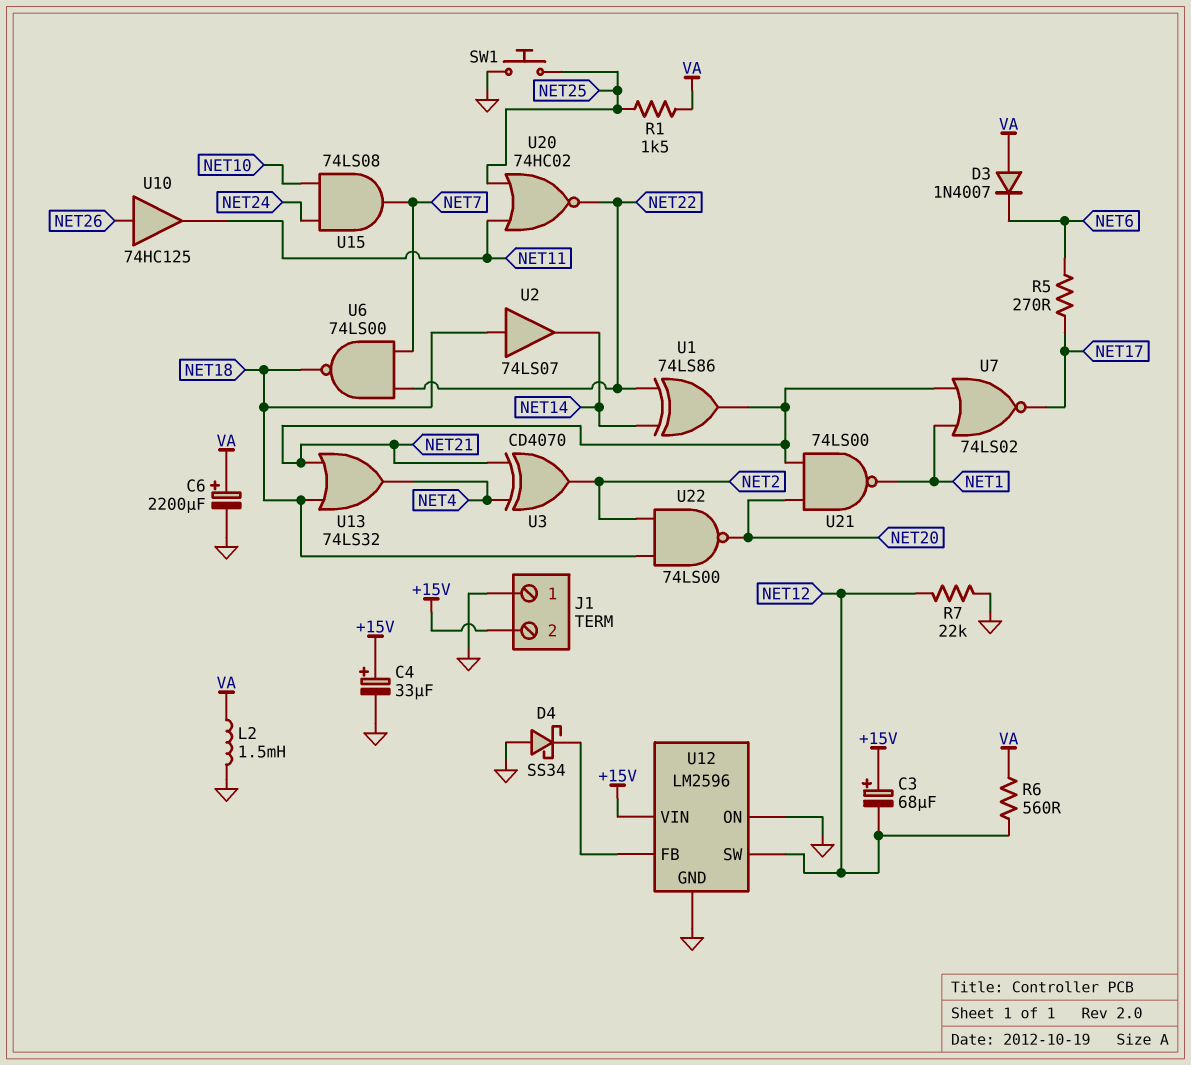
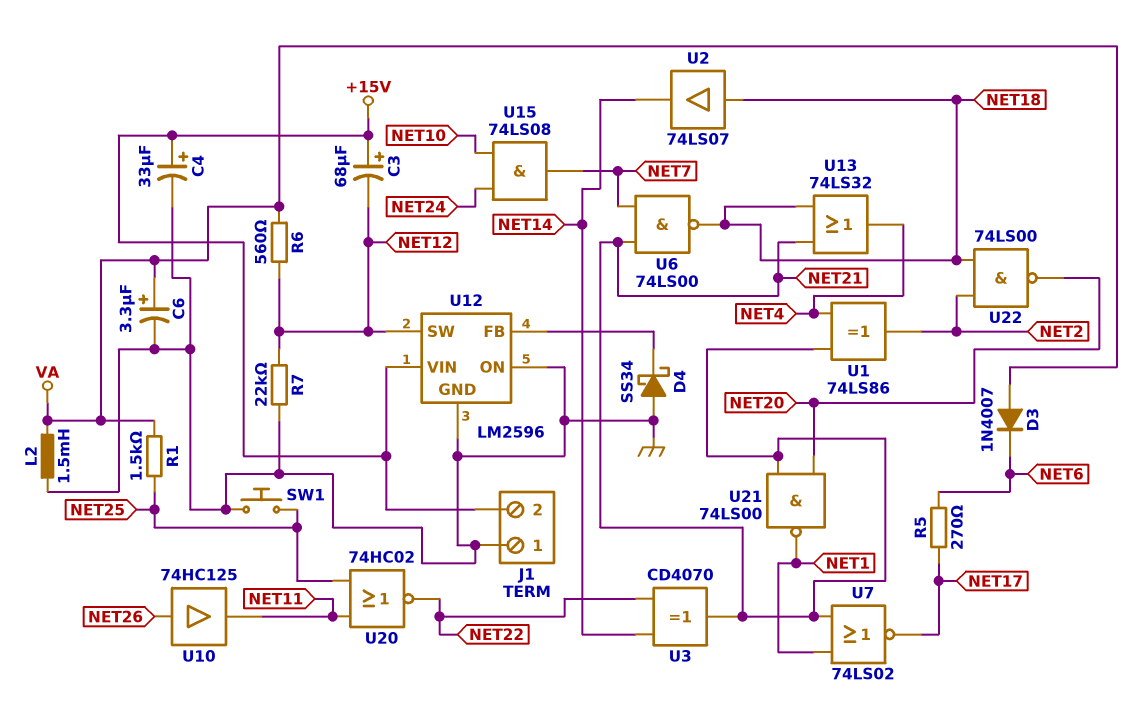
C6: 2200uF (plus VA, minus GND) -> 3.3uF (plus VA, minus GND)
U1: XOR 74LS86 (in NET14, in NET22, out NET21) -> XOR 74LS86 (in NET4, in NET21, out NET2)
U3: XOR CD4070 (in NET4, in NET21, out NET2) -> XOR CD4070 (in NET14, in NET22, out NET21)
U6: NAND 74LS00 (in NET7, in NET22, out NET18) -> NAND 74LS00 (in NET7, in NET21, out NET18)

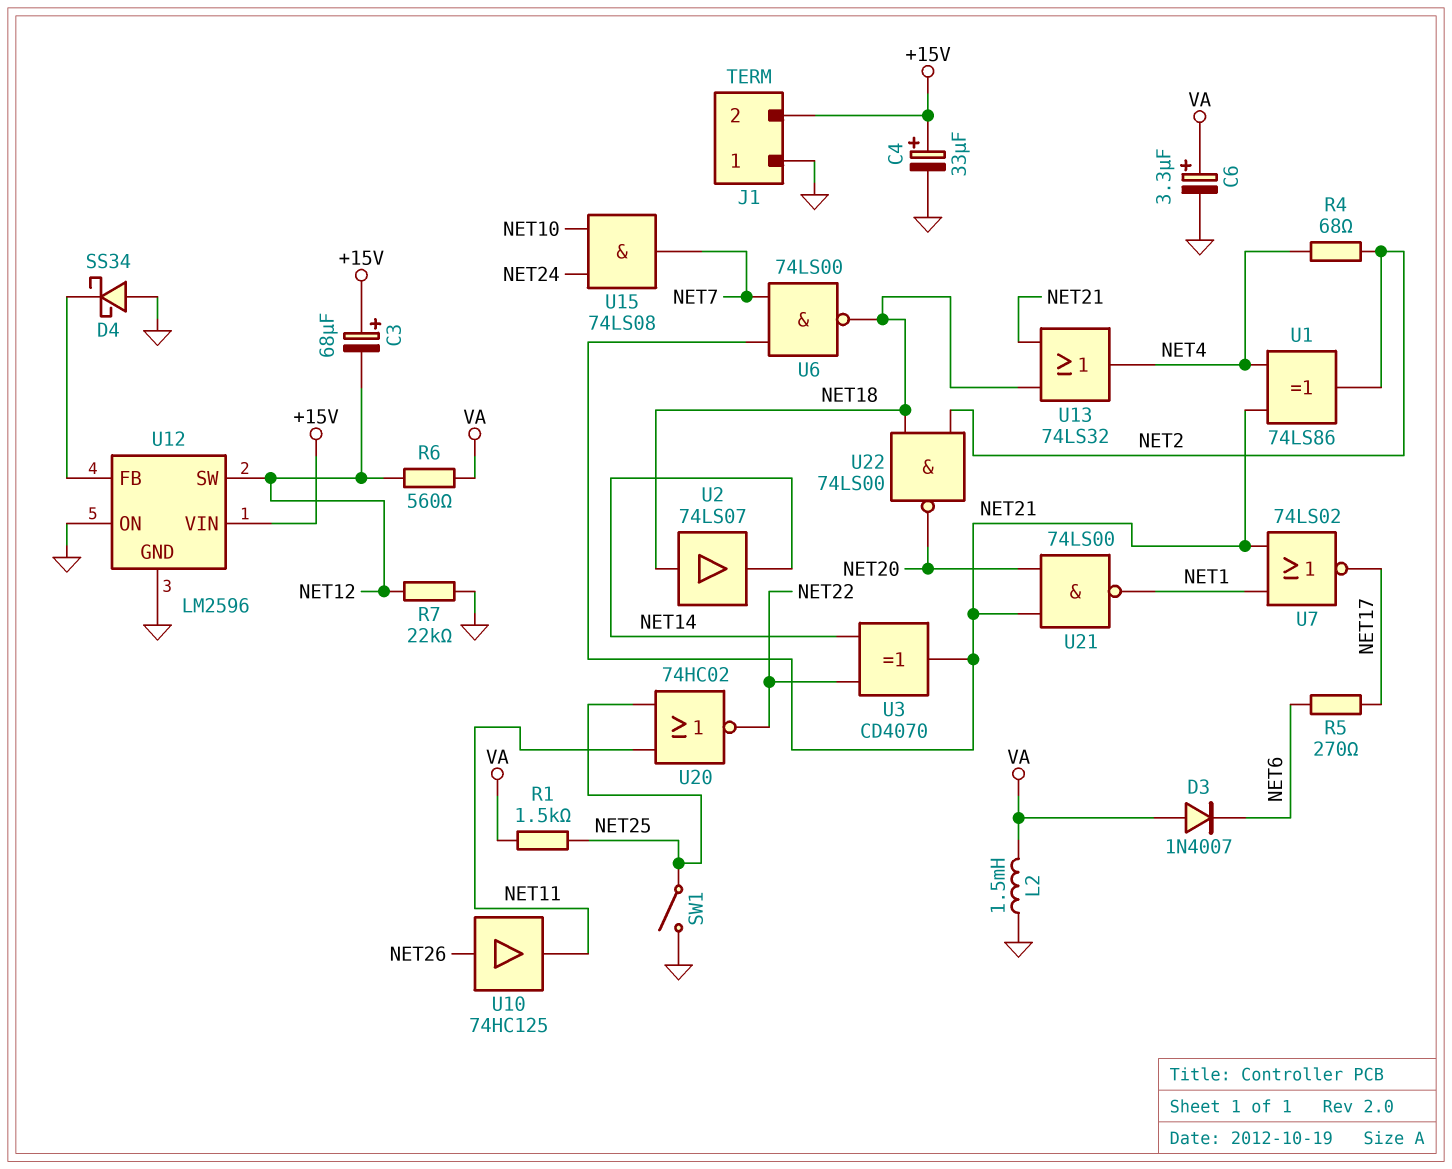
R4: none -> 68 (NET2, NET4)
SW1: button (GND, NET25) -> switch (GND, NET25)

